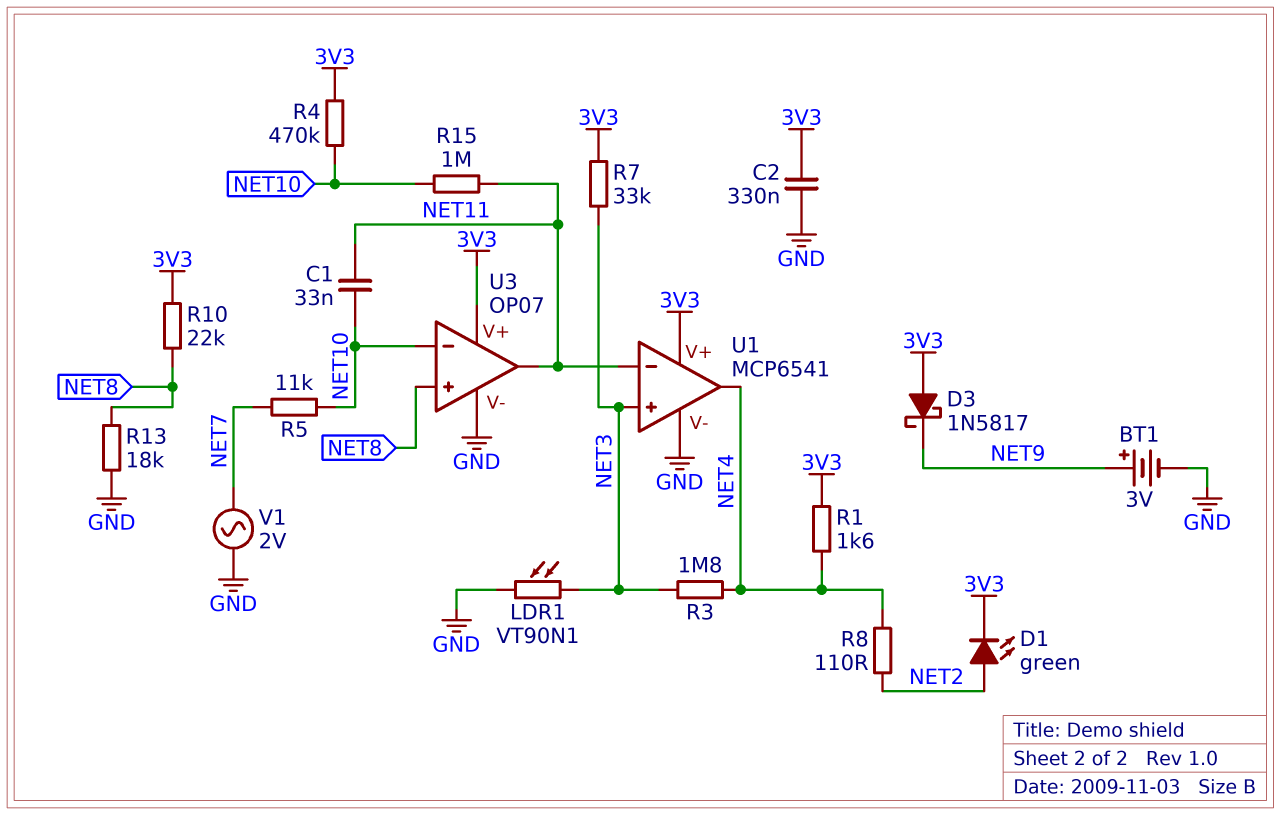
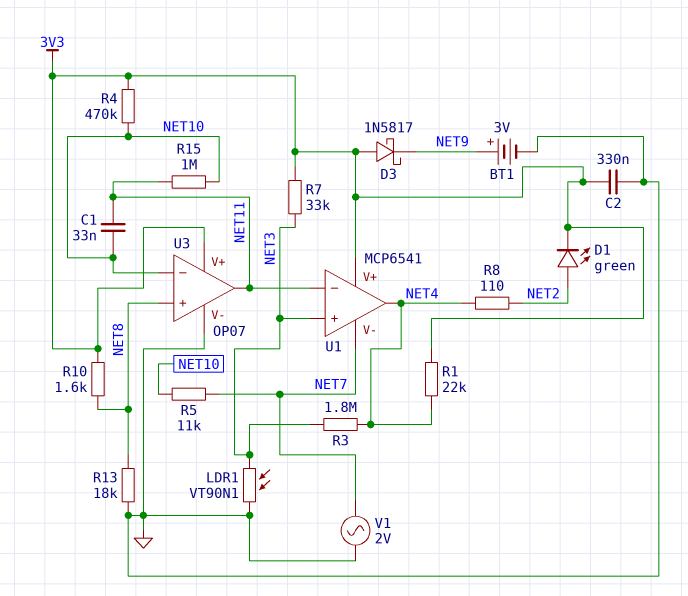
R1: 1.6k (3V3, NET4) -> 22k (3V3, NET4)
R10: 22k (3V3, NET8) -> 1.6k (3V3, NET8)
U1 pin V-: GND -> NET7

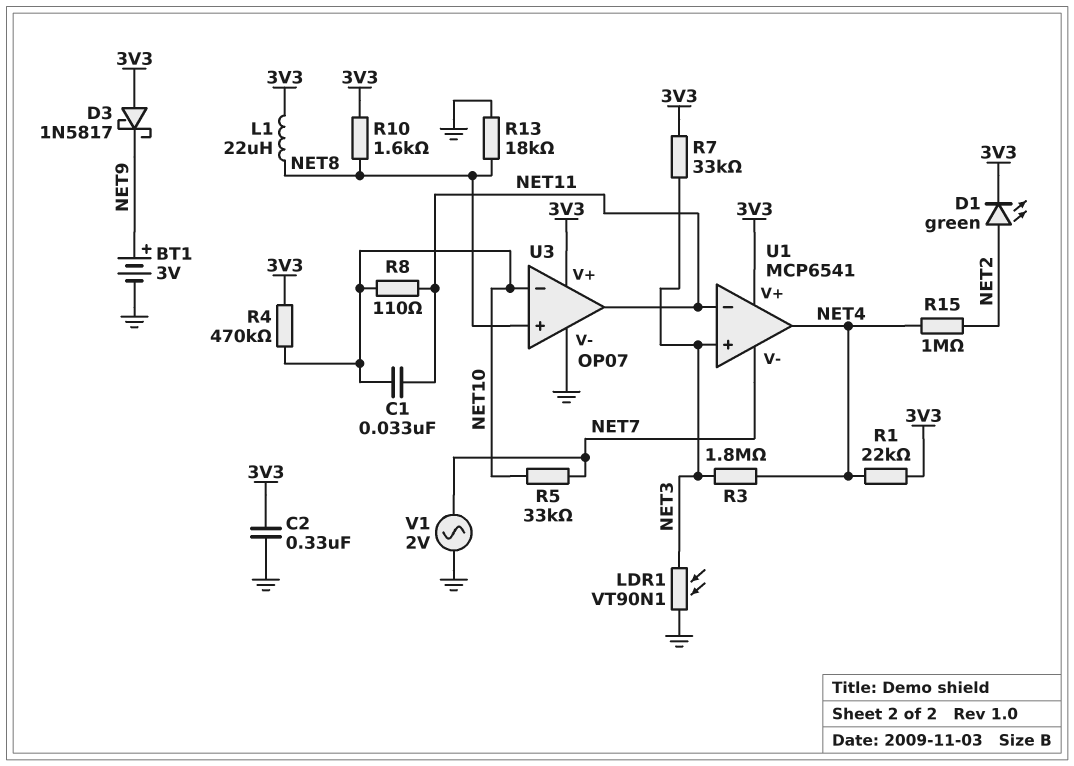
L1: none -> 22uH (3V3, NET8)
R5: 11k (NET7, NET10) -> 33k (NET7, NET10)
R8: 110 (NET2, NET4) -> 110 (NET10, NET11)
R15: 1M (NET10, NET11) -> 1M (NET2, NET4)

